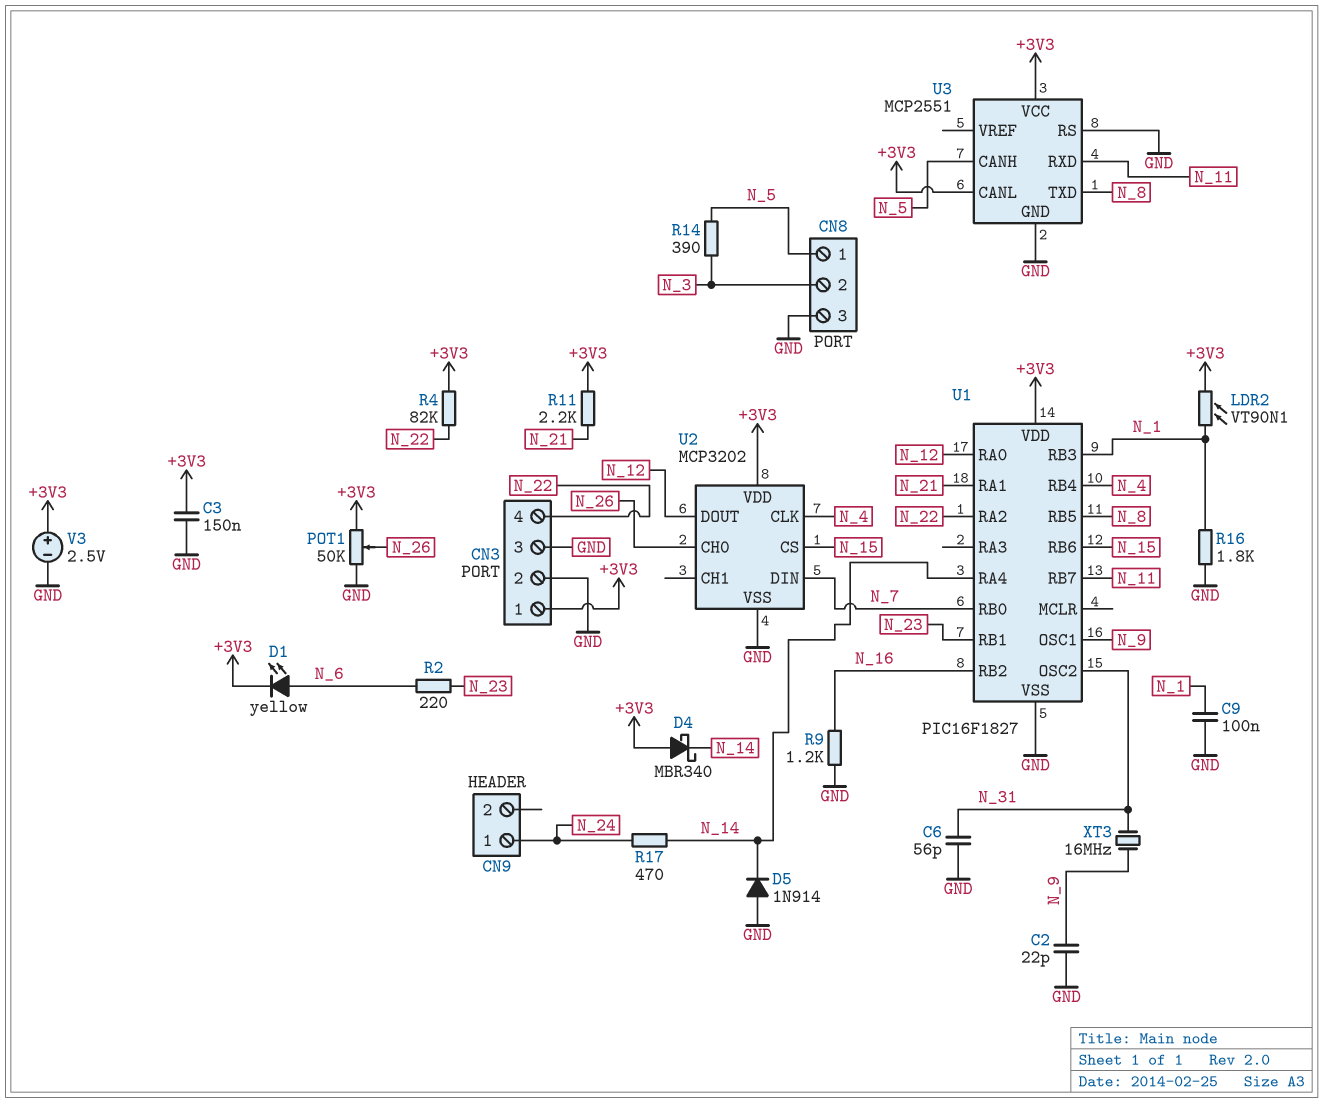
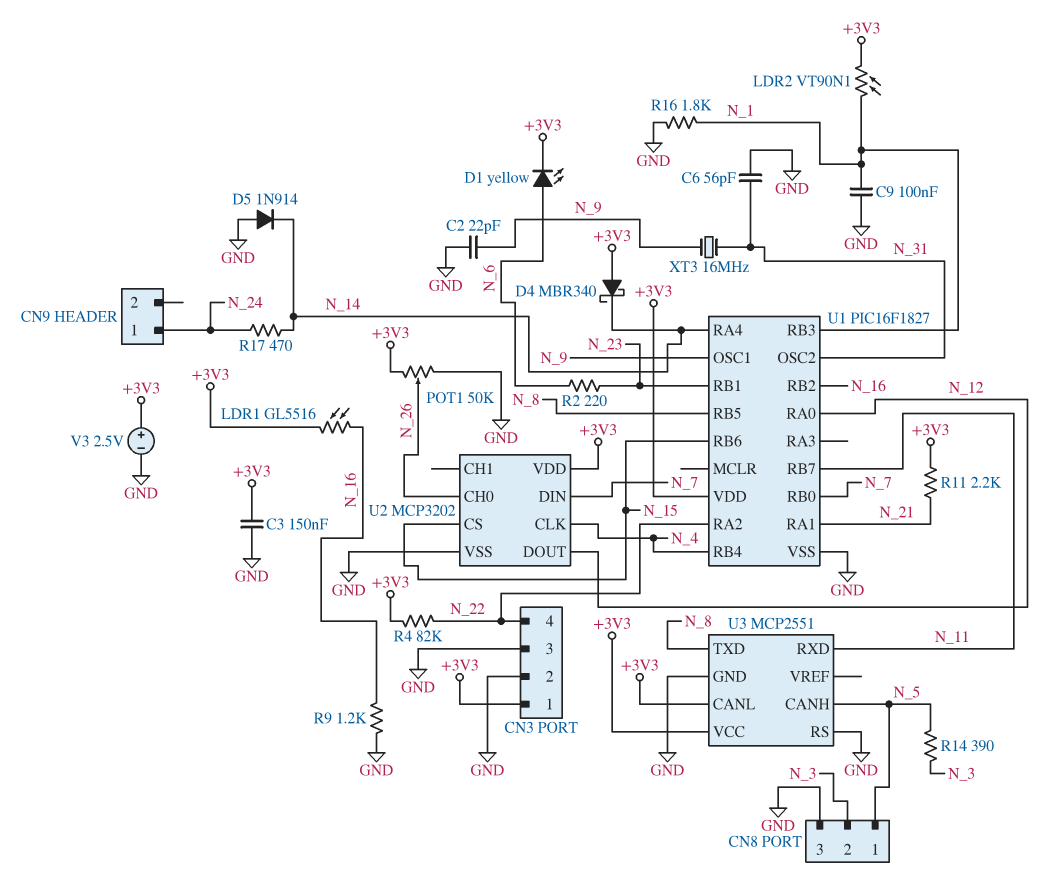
LDR1: none -> GL5516 (+3V3, N_16)

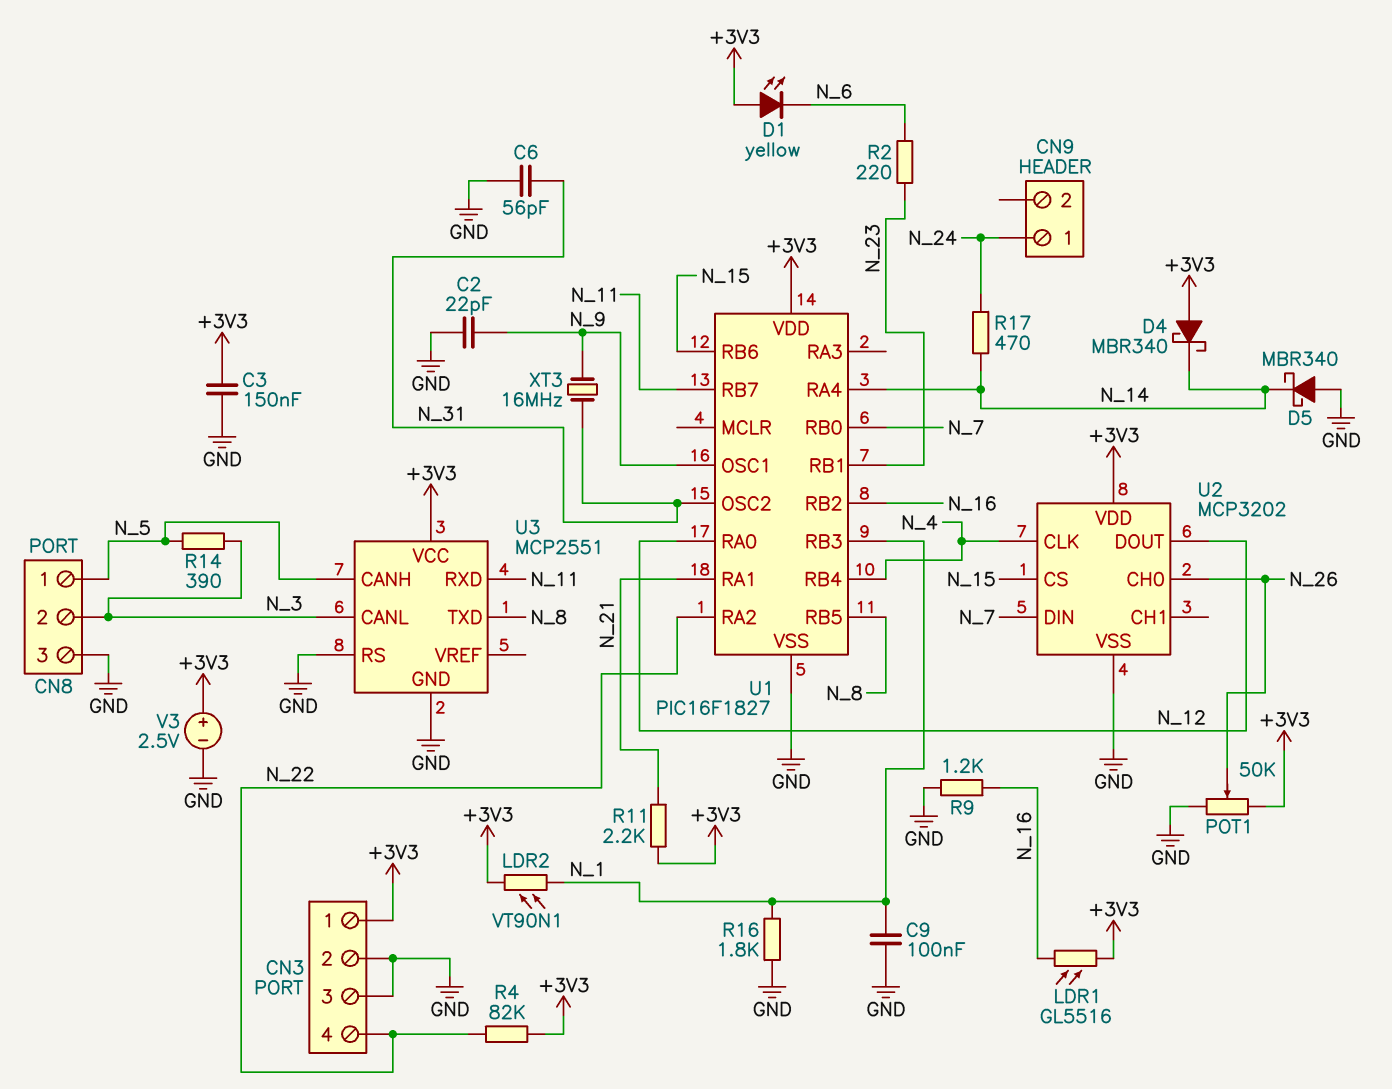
D1: LED yellow (A N_6, K +3V3) -> LED yellow (A +3V3, K N_6)
D5: diode 1N914 (A GND, K N_14) -> schottky MBR340 (A GND, K N_14)
U3 pin CANL: +3V3 -> N_3

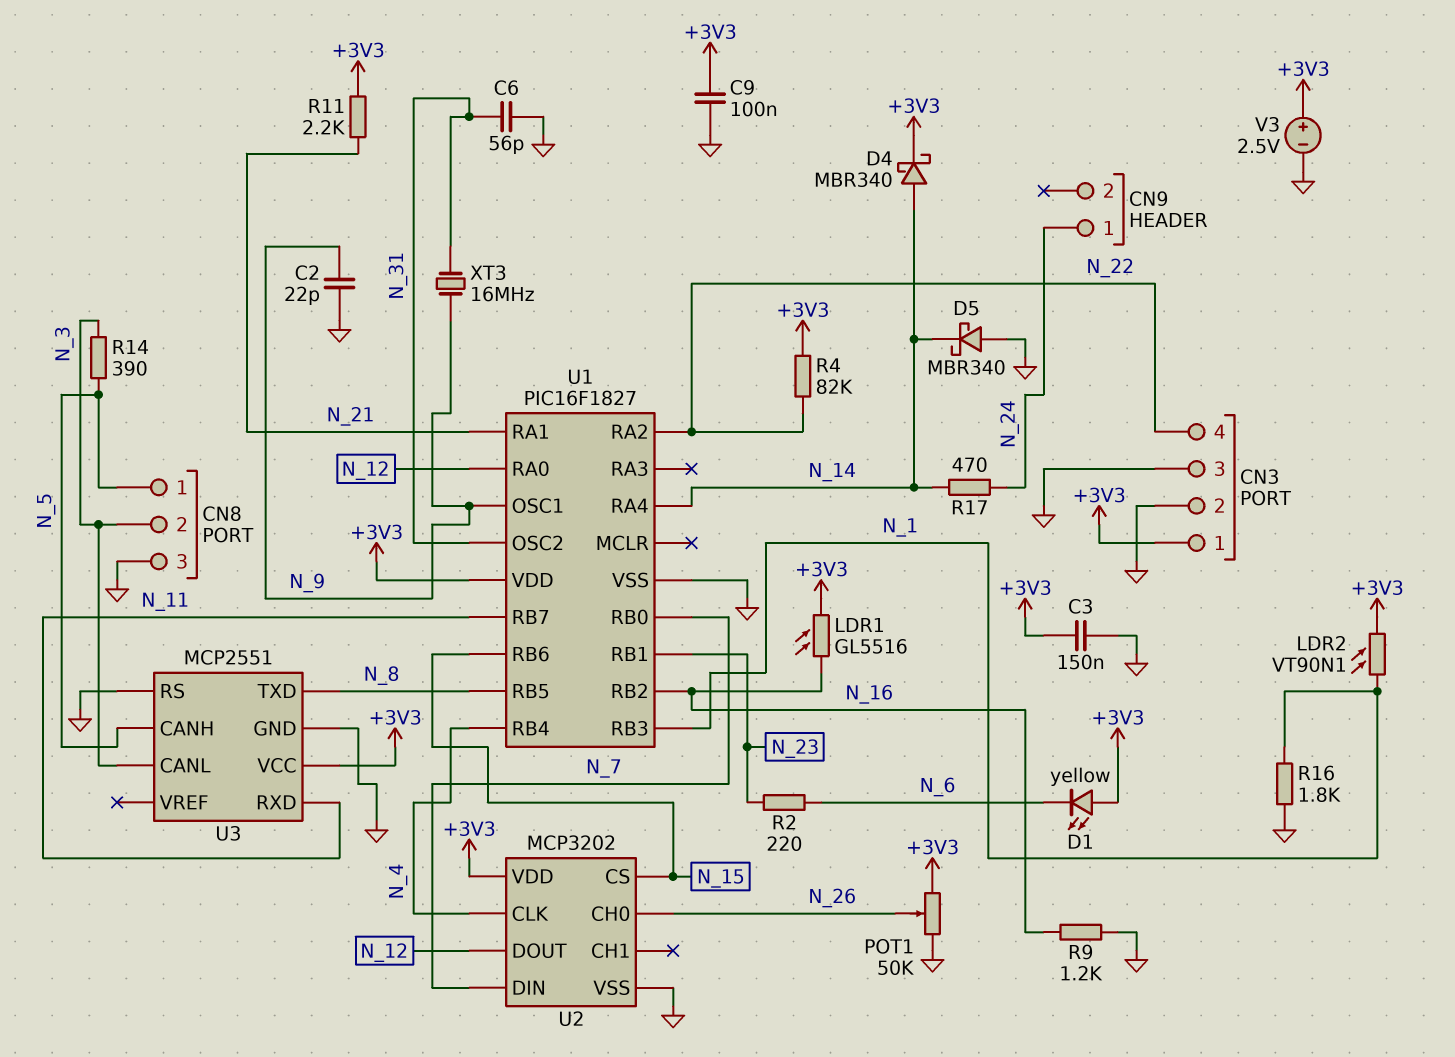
C9: 100nF (GND, N_1) -> 100nF (+3V3, GND)
D4: schottky MBR340 (A +3V3, K N_14) -> schottky MBR340 (A N_14, K +3V3)

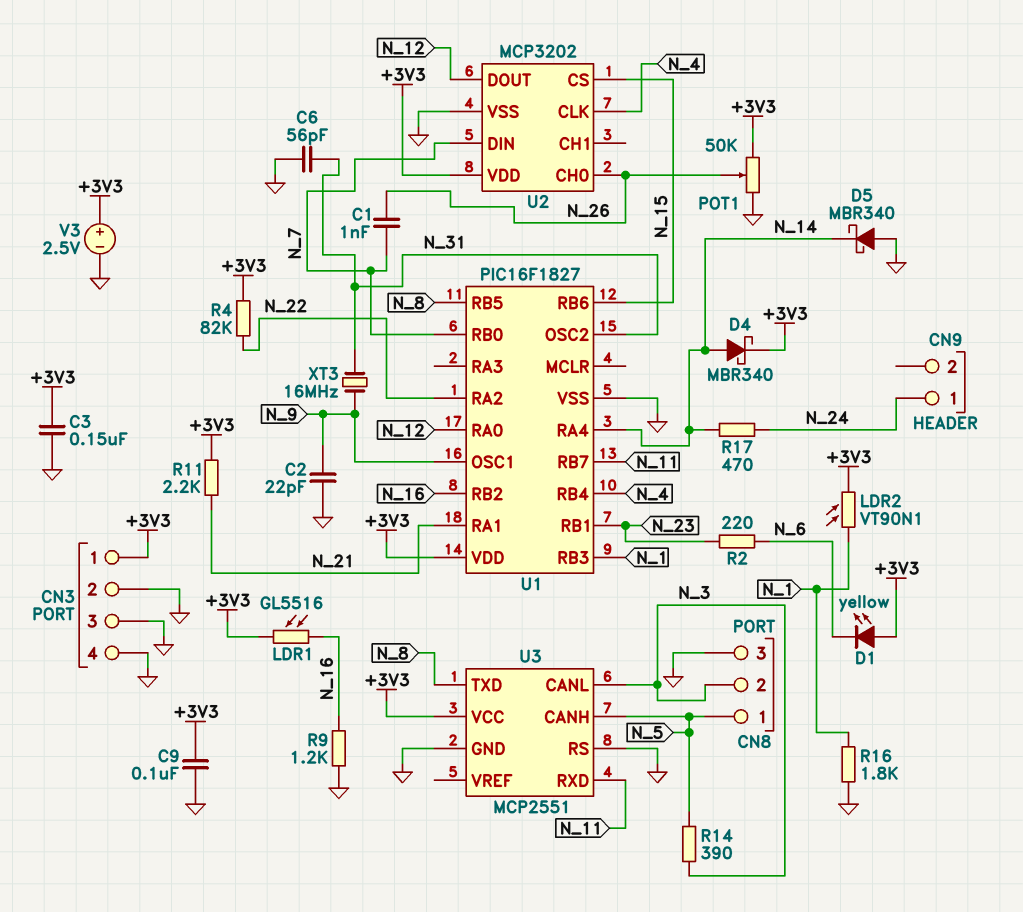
C1: none -> 1nF (N_7, N_26)
CN3 pin 4: N_22 -> GND

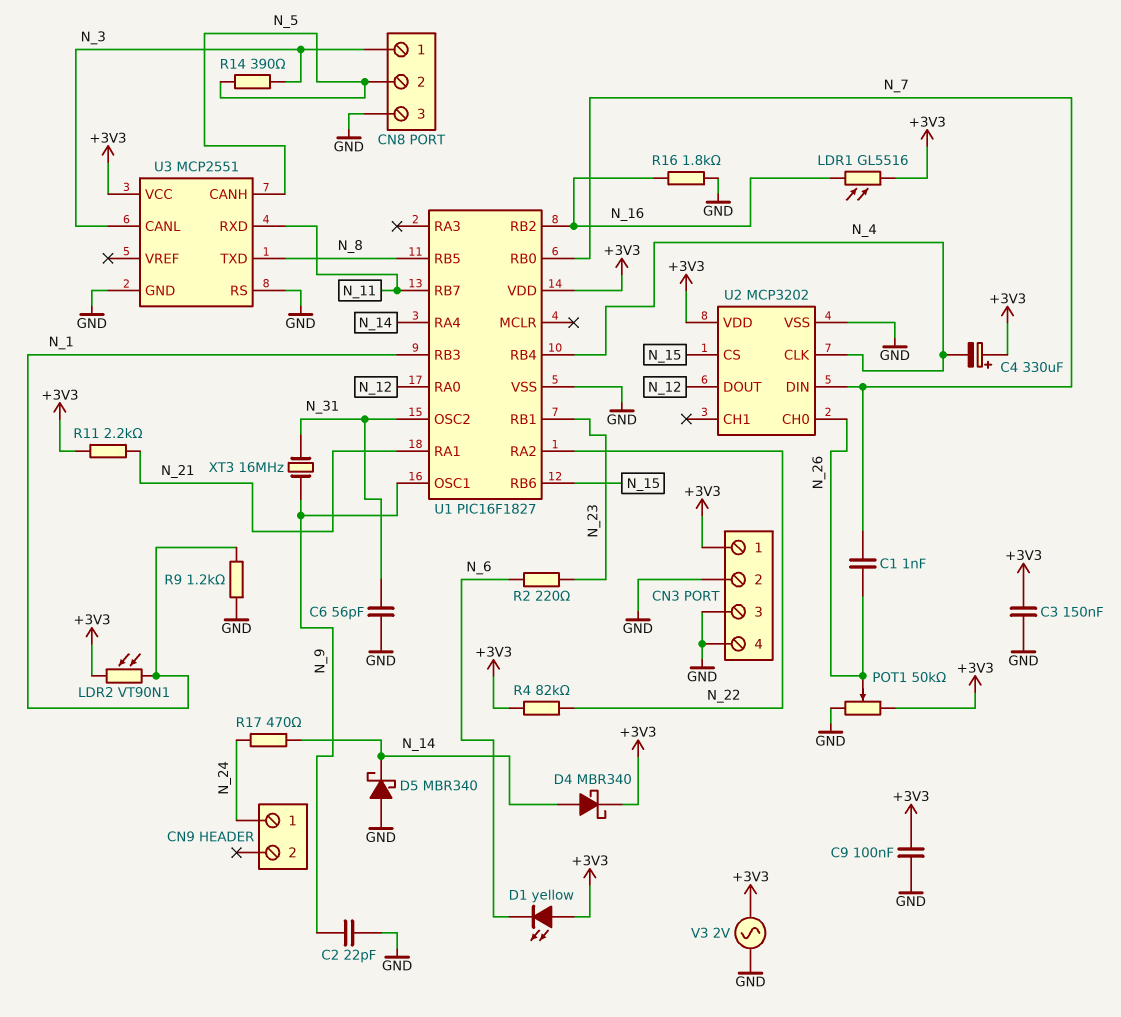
C4: none -> 330uF (plus +3V3, minus N_4)
CN8 pin 1: N_5 -> N_3
CN8 pin 2: N_3 -> N_5
R9: 1.2k (GND, N_16) -> 1.2k (GND, N_1)
R16: 1.8k (GND, N_1) -> 1.8k (GND, N_16)
V3: 2.5V (plus +3V3, minus GND) -> AC 2V (+3V3, GND)

